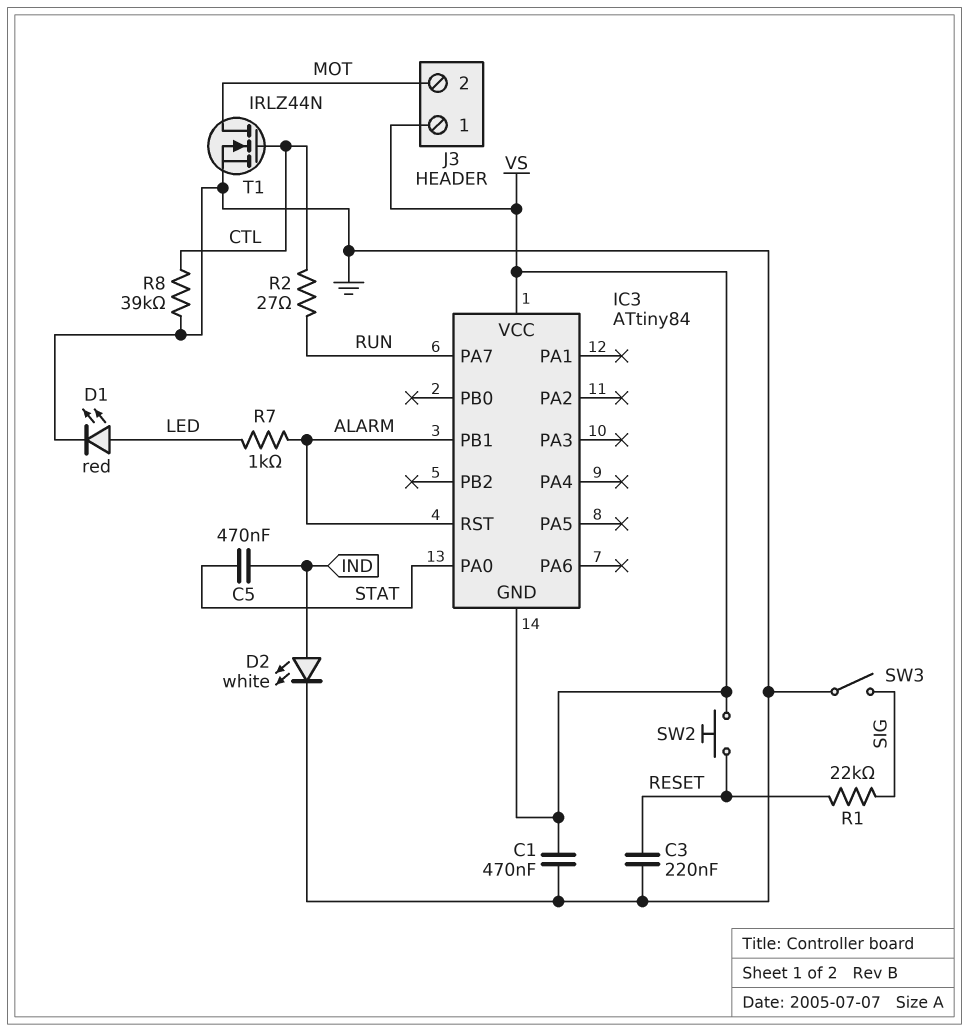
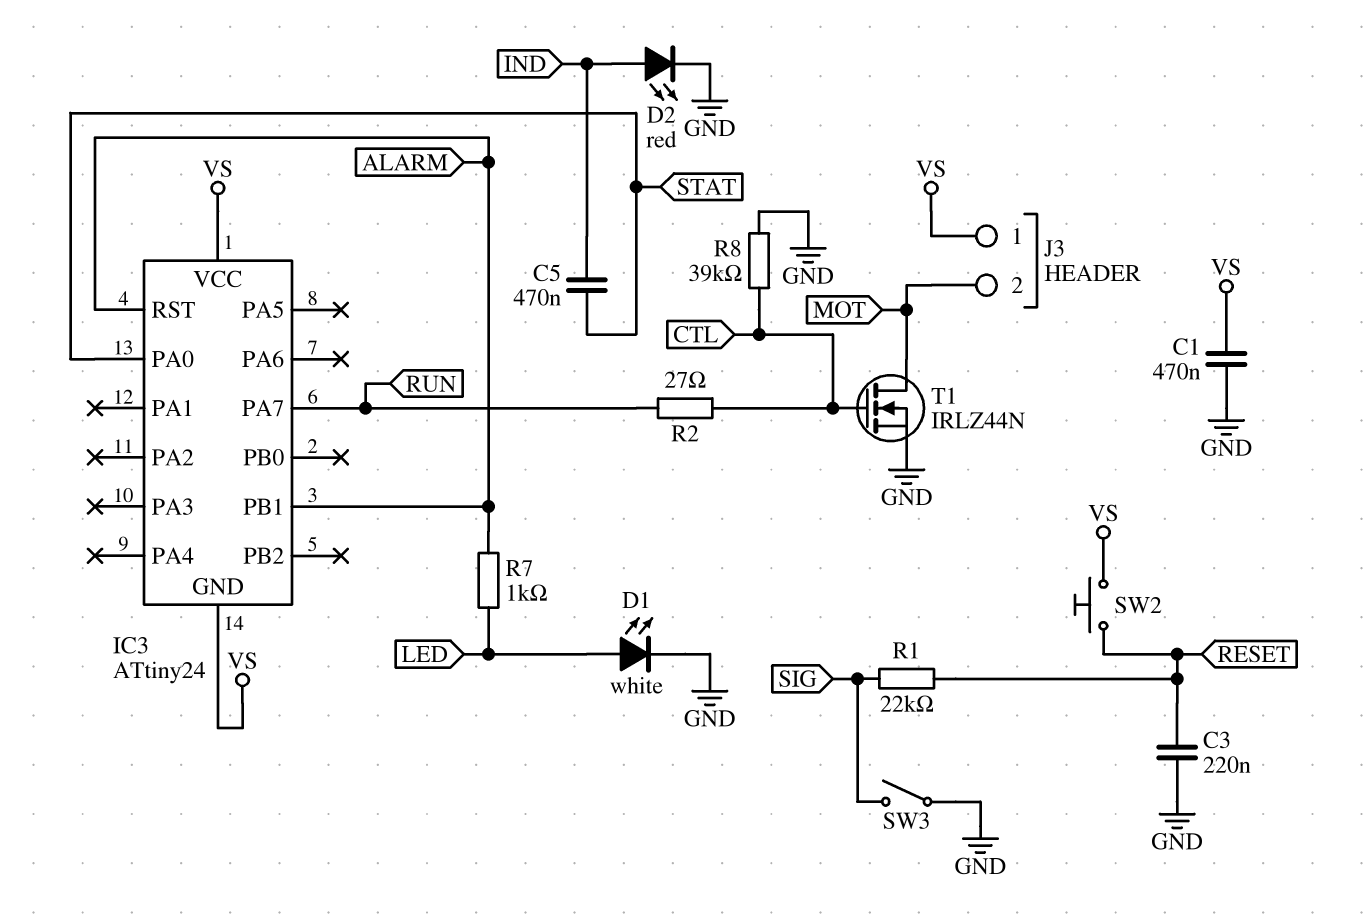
D1: LED red (A LED, K GND) -> LED white (A LED, K GND)
D2: LED white (A IND, K GND) -> LED red (A IND, K GND)
IC3: ATtiny84 -> ATtiny24

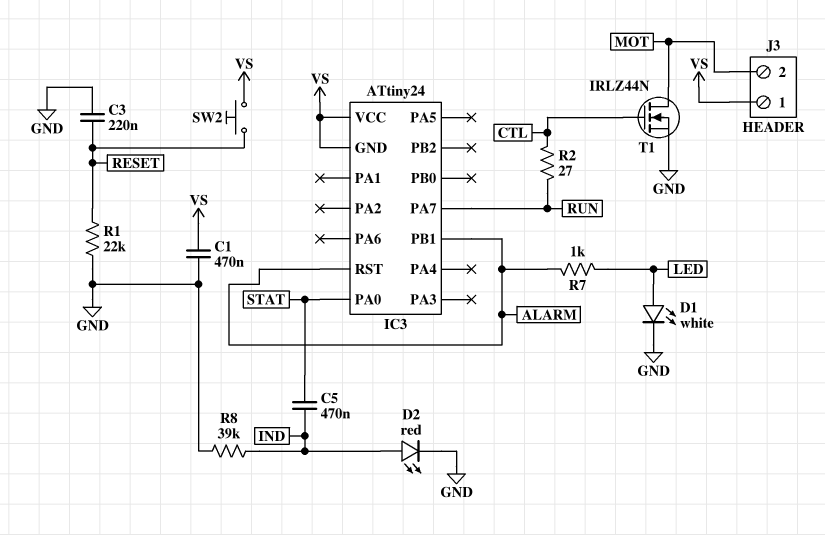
R1: 22k (RESET, SIG) -> 22k (GND, RESET)
R8: 39k (CTL, GND) -> 39k (GND, IND)
SW3: switch (GND, SIG) -> none

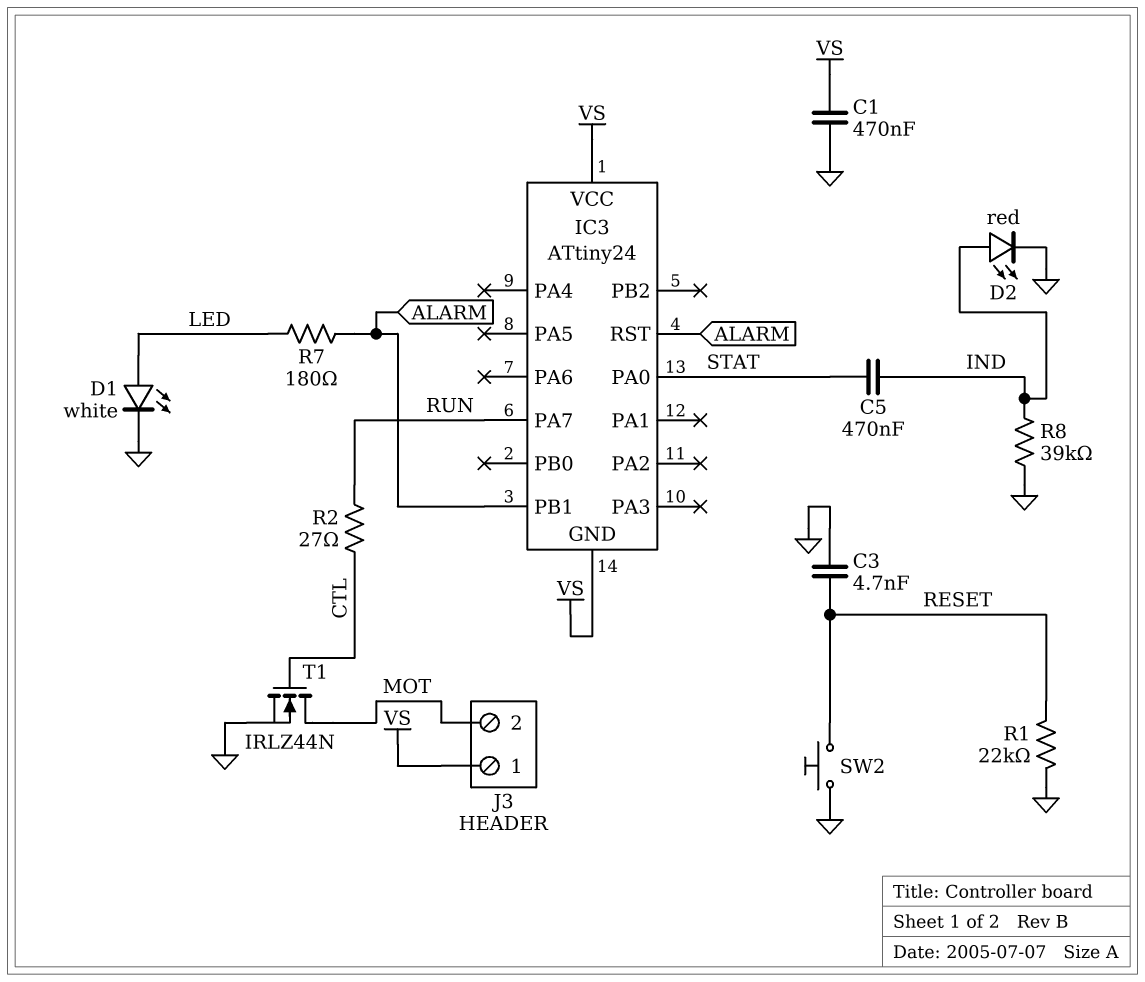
C3: 220nF (GND, RESET) -> 4.7nF (GND, RESET)
R7: 1k (ALARM, LED) -> 180 (ALARM, LED)
SW2: button (RESET, VS) -> button (GND, RESET)

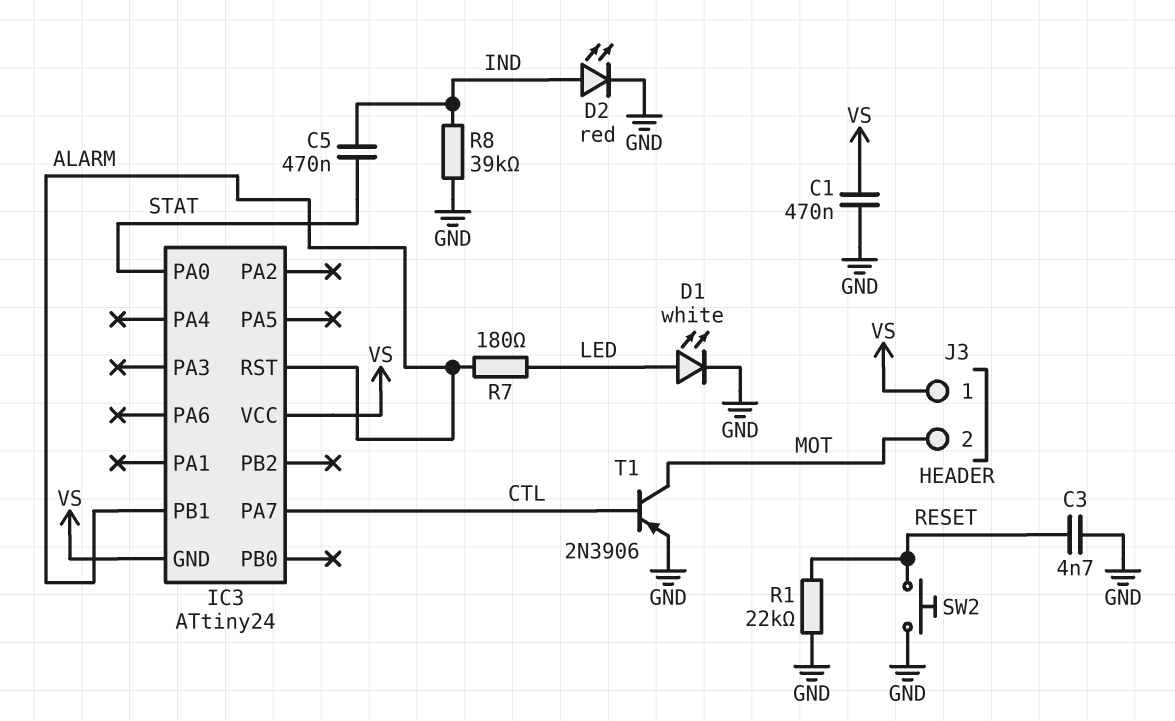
IC3 pin PA7: RUN -> CTL
R2: 27 (CTL, RUN) -> none
T1: NMOS IRLZ44N (G CTL, D MOT, S GND) -> PNP 2N3906 (B CTL, C MOT, E GND)

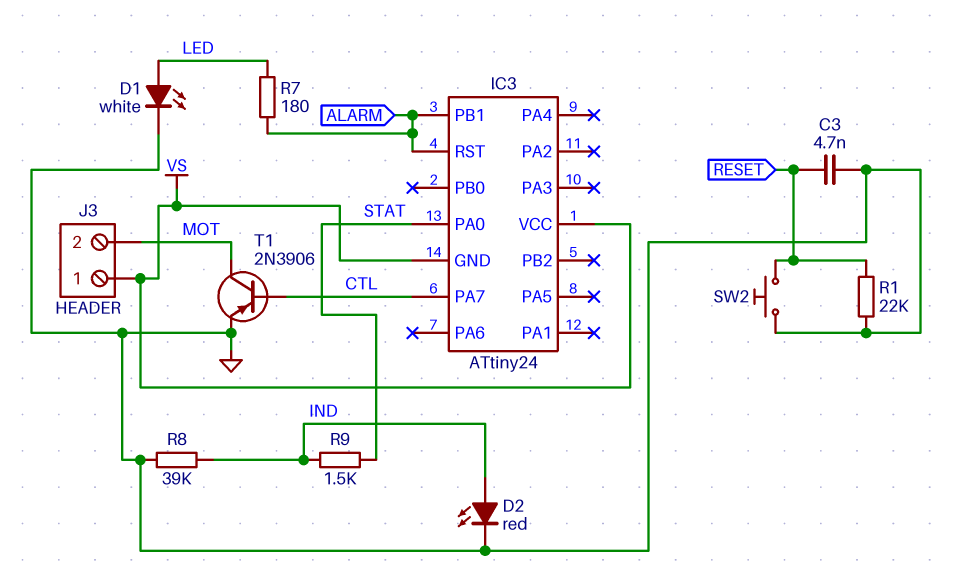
C1: 470nF (GND, VS) -> none
C5: 470nF (IND, STAT) -> none
R9: none -> 1.5k (IND, STAT)

